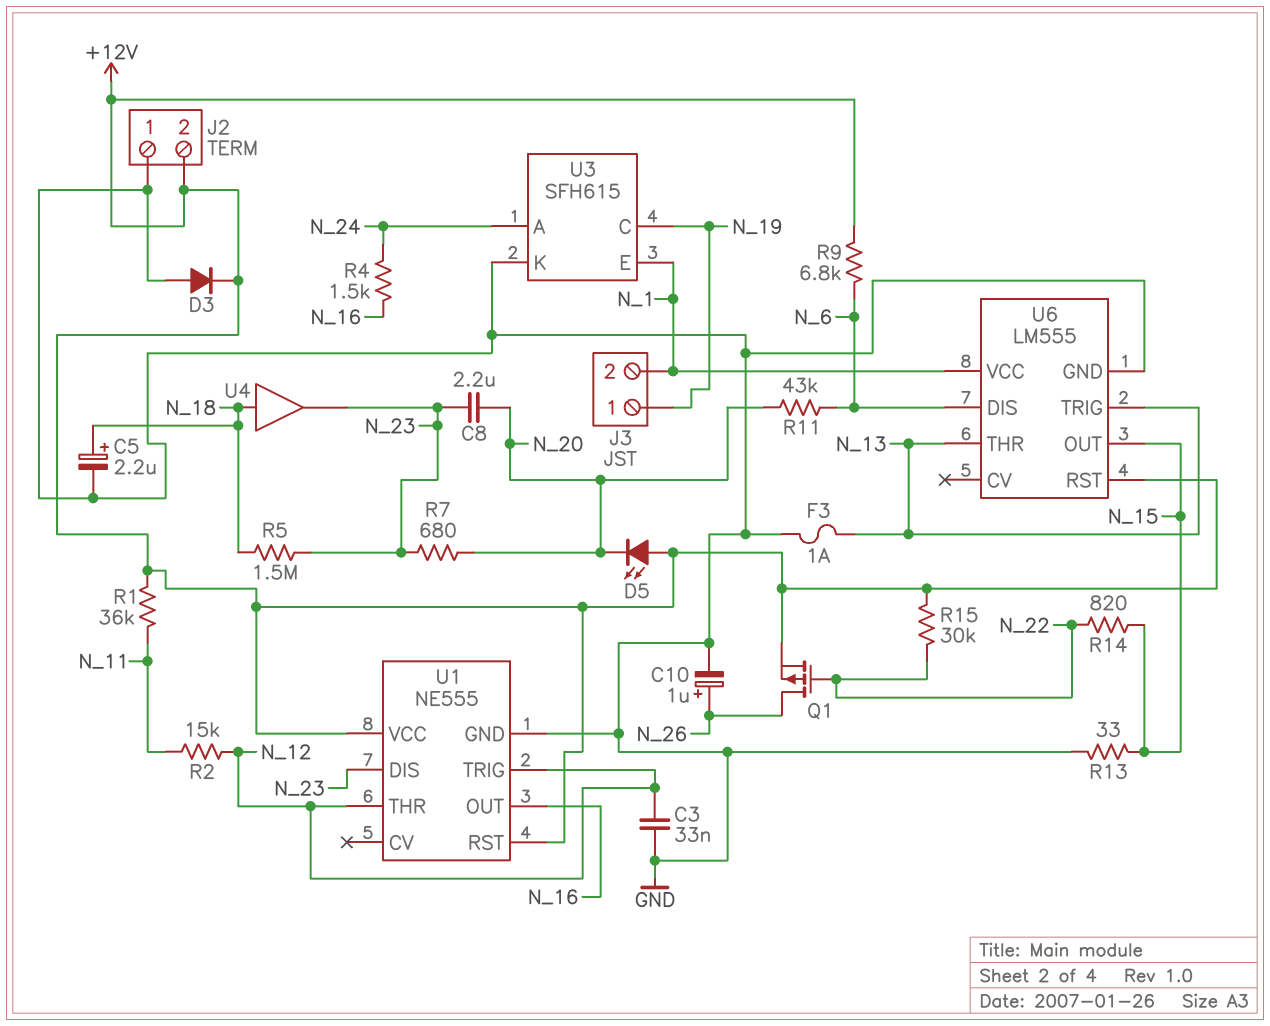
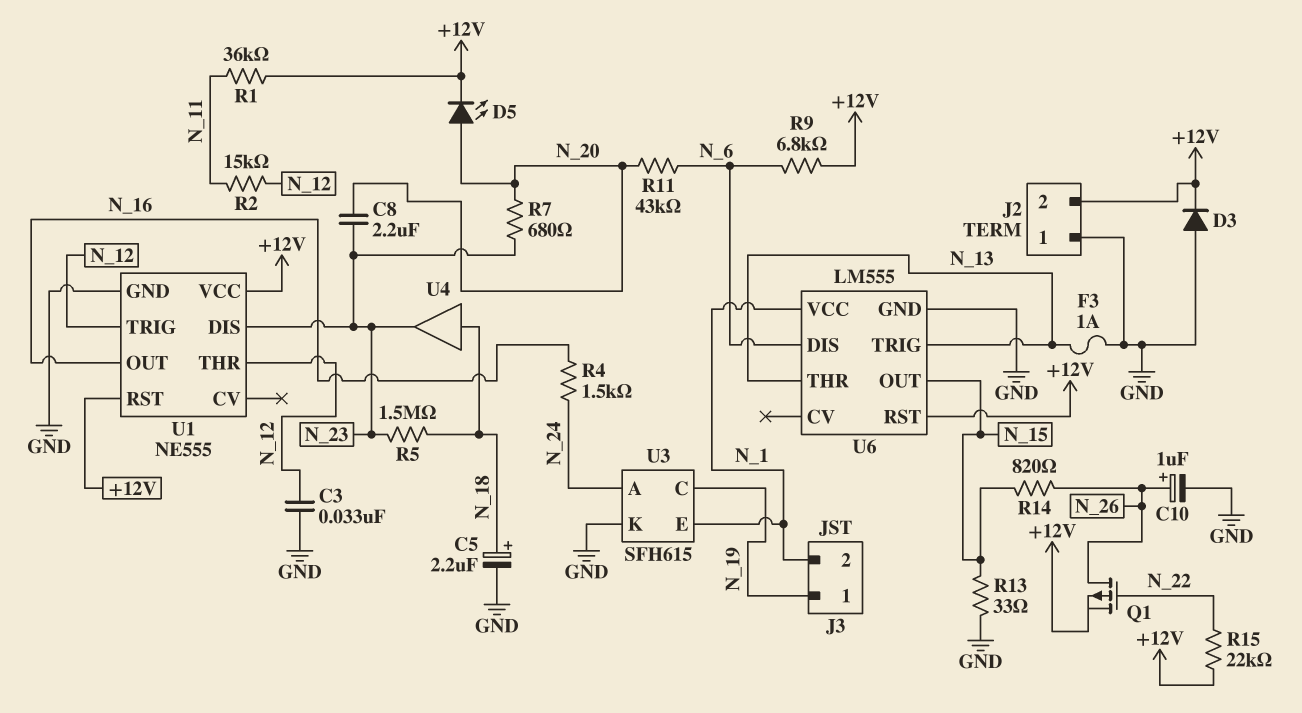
D5: LED (A +12V, K N_20) -> LED (A N_20, K +12V)
R14: 820 (N_15, N_22) -> 820 (N_15, N_26)
R15: 30k (+12V, N_22) -> 22k (+12V, N_22)

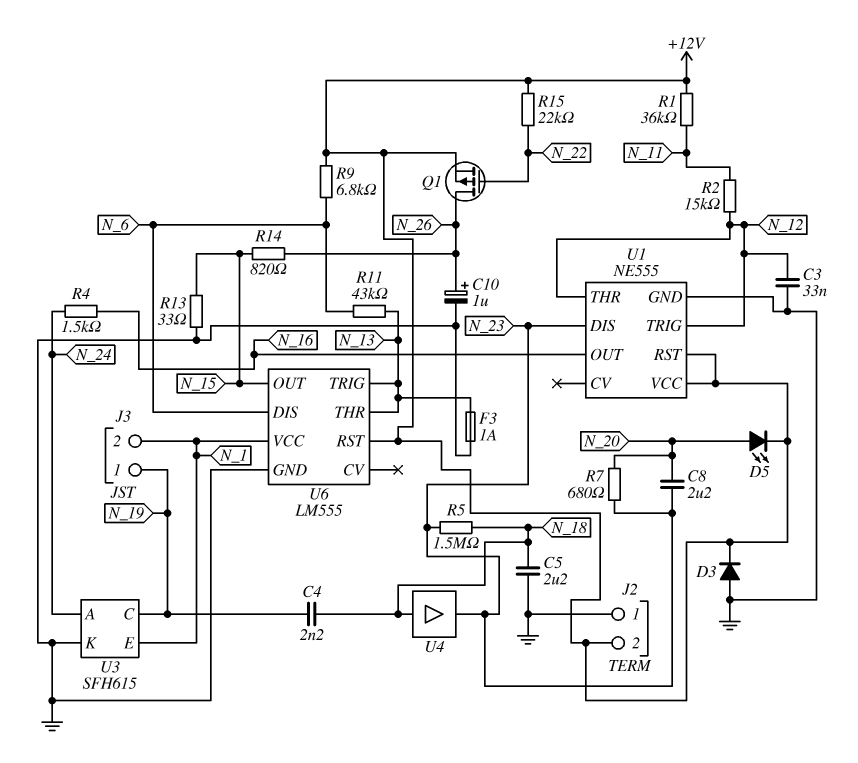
C4: none -> 2.2nF (N_18, N_19)
C5: 2.2uF (plus N_18, minus GND) -> 2.2uF (GND, N_18)
R11: 43k (N_6, N_20) -> 43k (N_6, N_13)

